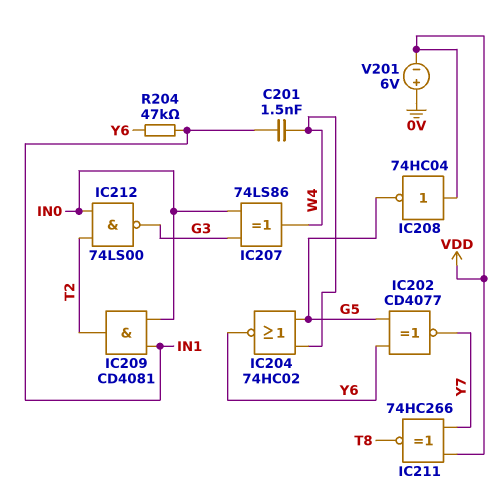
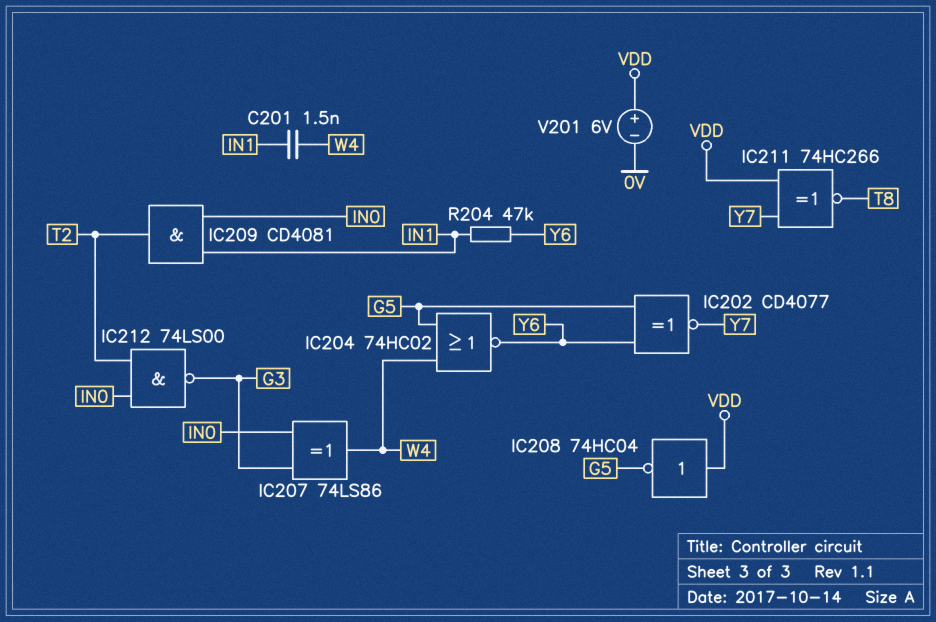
V201: 6V (plus 0V, minus VDD) -> 6V (plus VDD, minus 0V)

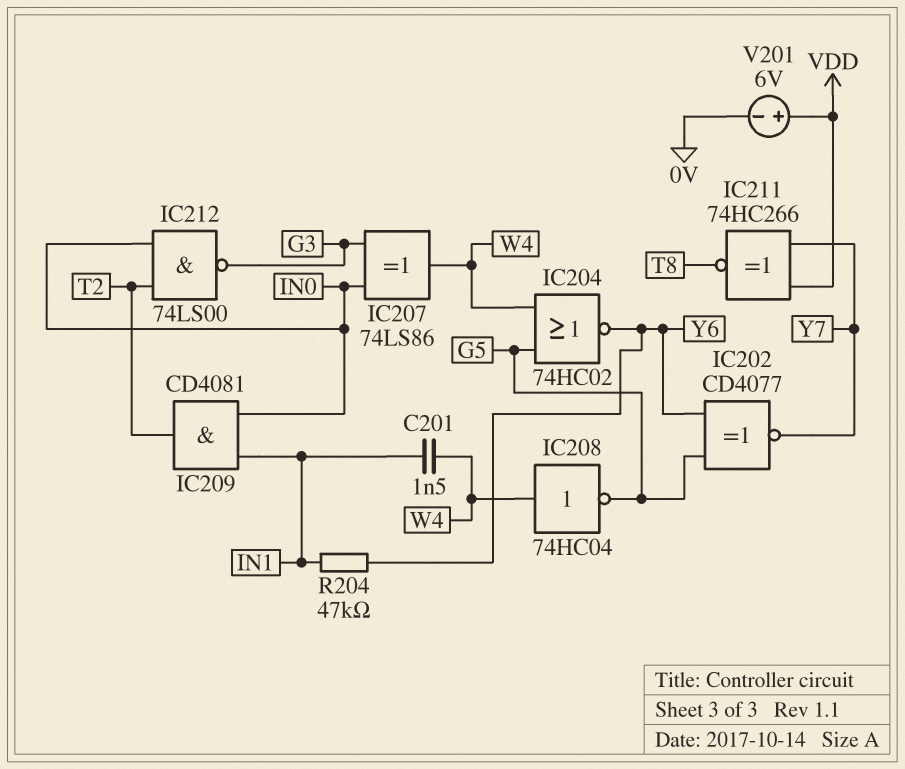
IC208: NOT 74HC04 (in VDD, out G5) -> NOT 74HC04 (in W4, out G5)

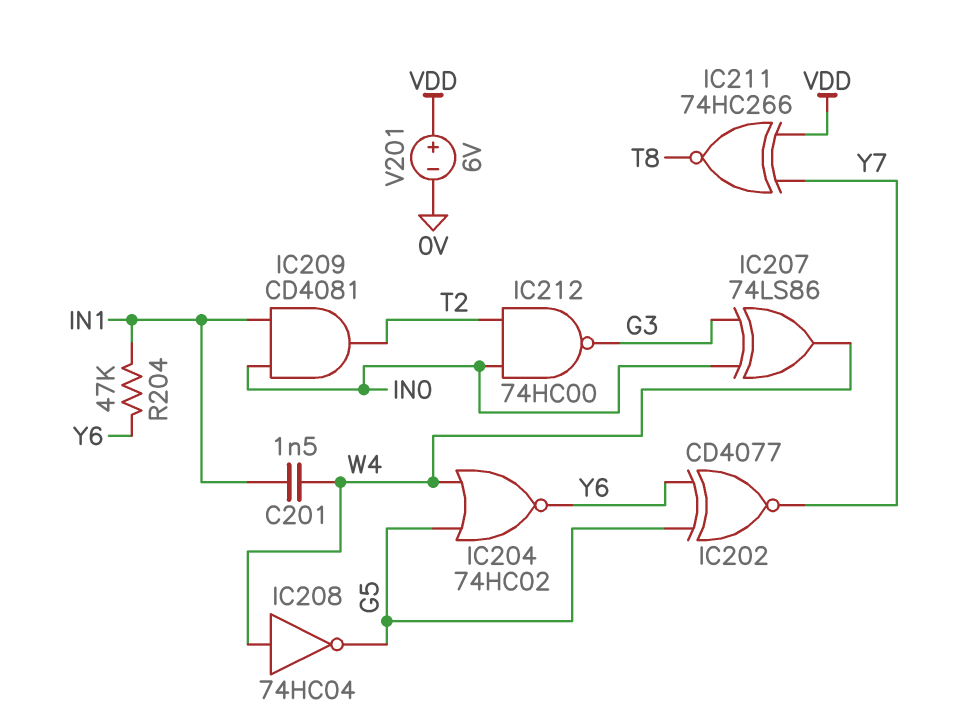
IC212: NAND 74LS00 (in IN0, in T2, out G3) -> NAND 74HC00 (in IN0, in T2, out G3)

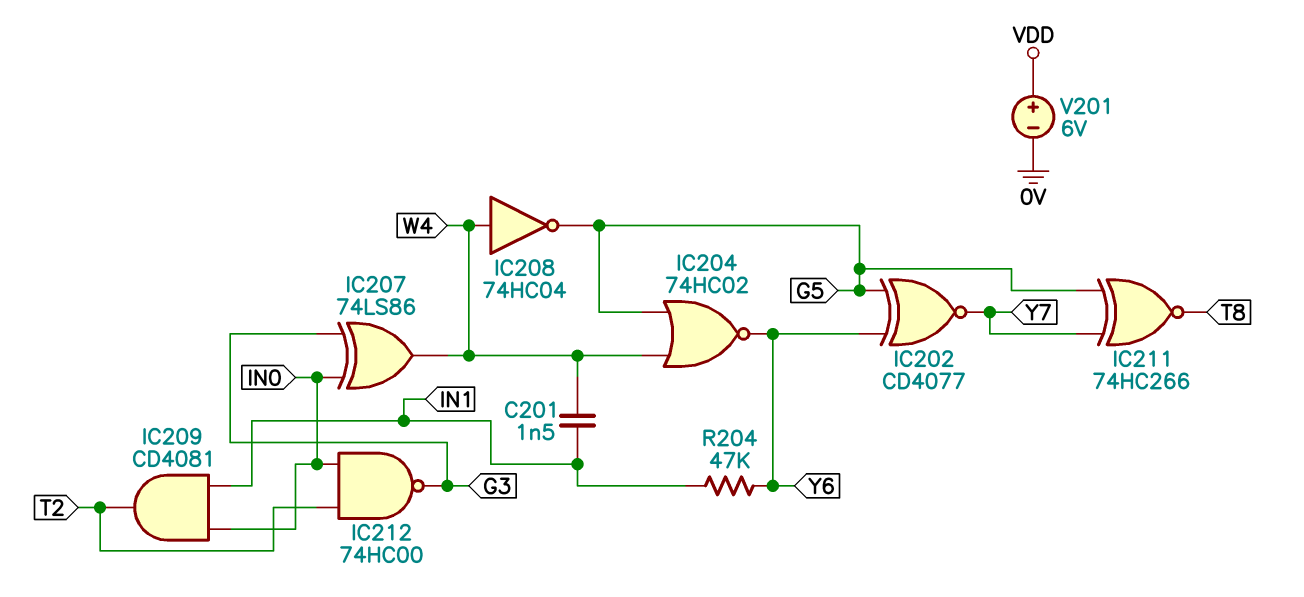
IC211: XNOR 74HC266 (in VDD, in Y7, out T8) -> XNOR 74HC266 (in G5, in Y7, out T8)

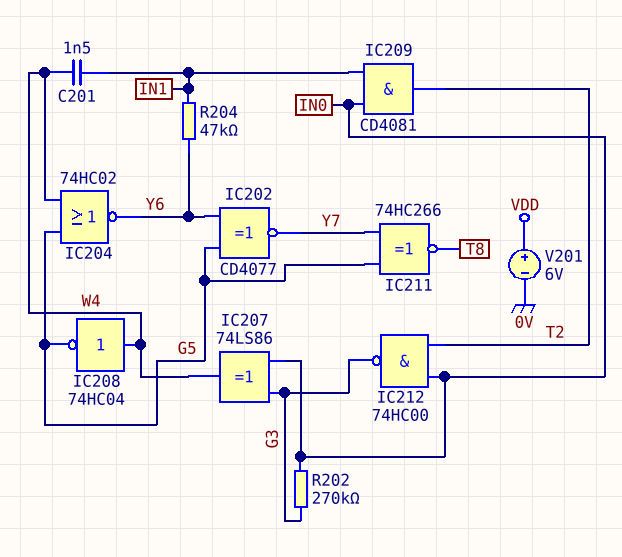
R202: none -> 270k (G3, IN0)

